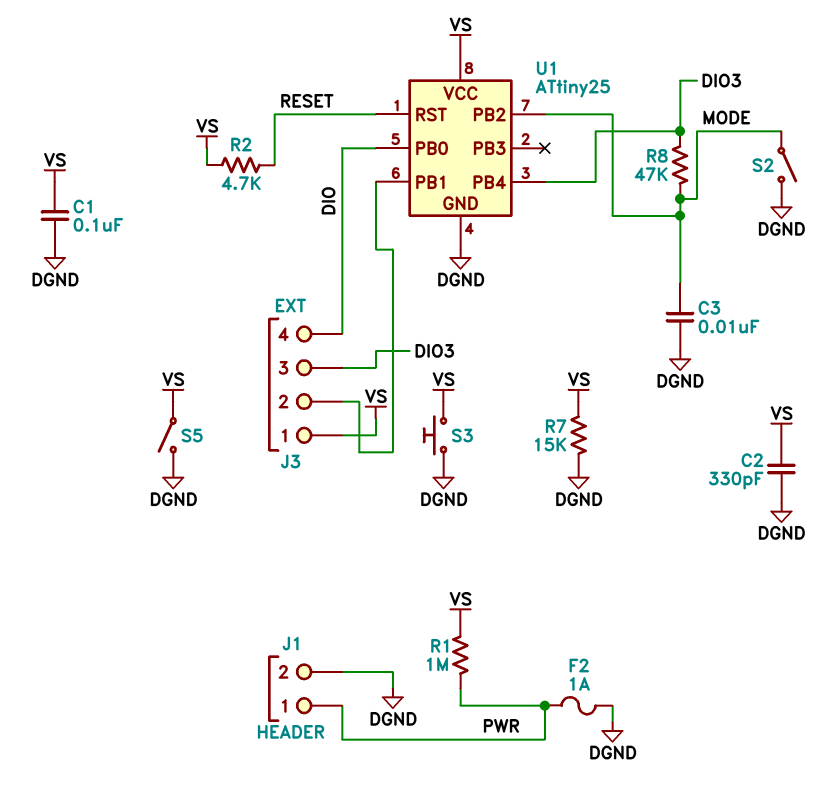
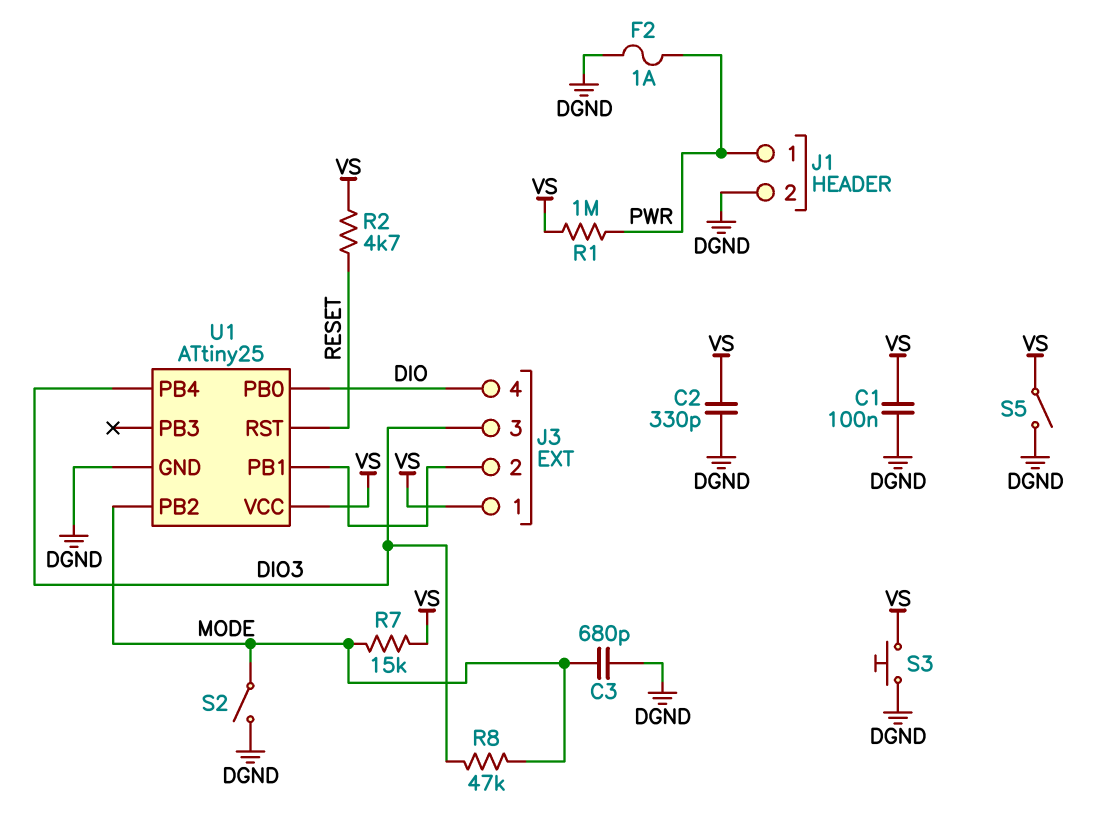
C3: 10nF (DGND, MODE) -> 680pF (DGND, MODE)
R7: 15k (DGND, VS) -> 15k (MODE, VS)

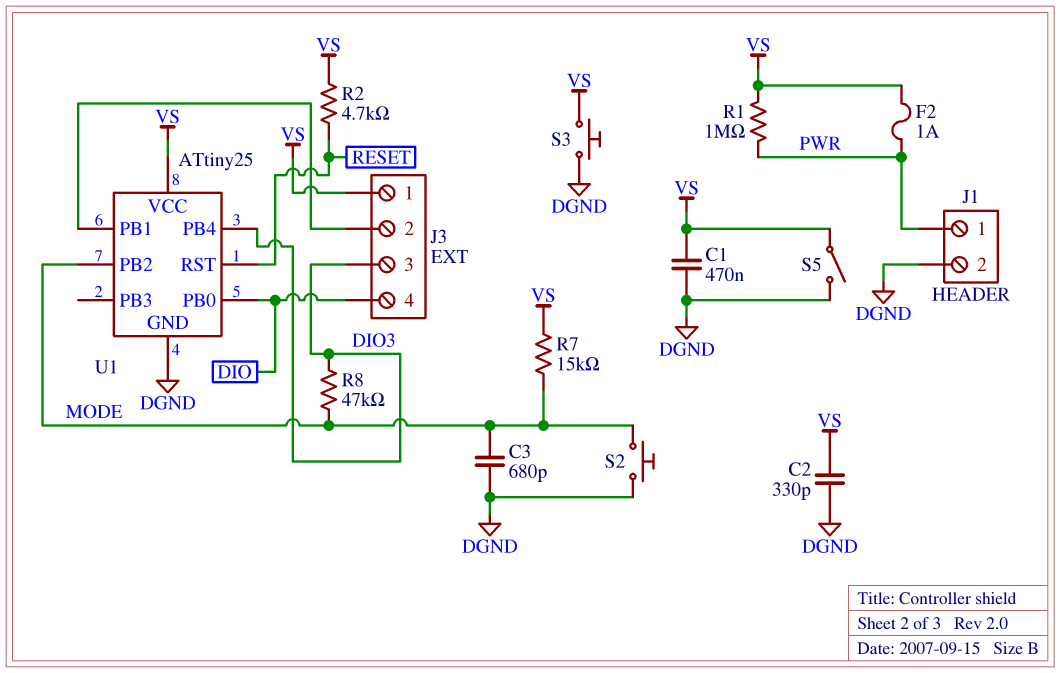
C1: 100nF (DGND, VS) -> 470nF (DGND, VS)
F2: 1A (DGND, PWR) -> 1A (PWR, VS)
S2: switch (DGND, MODE) -> button (DGND, MODE)

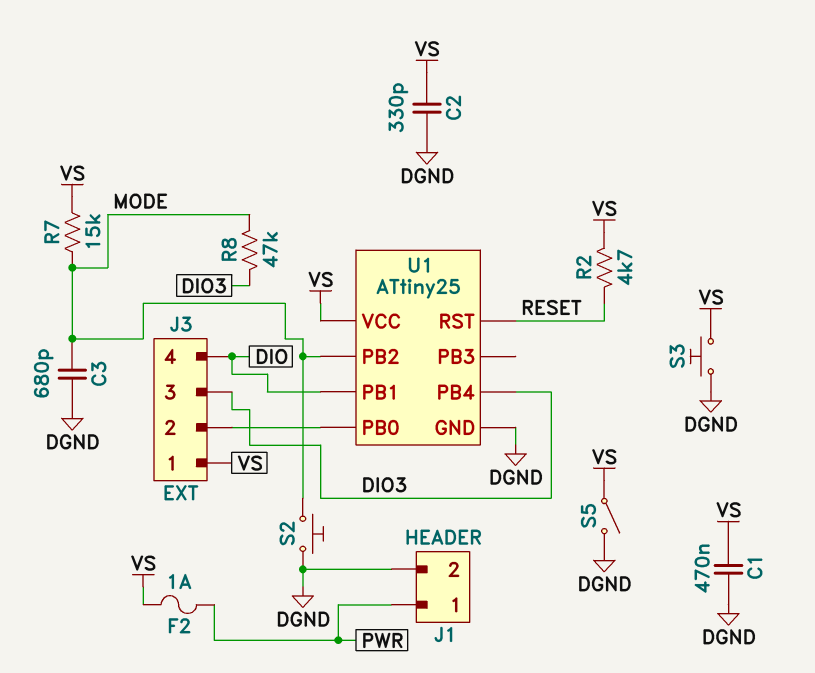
R1: 1M (PWR, VS) -> none
U1 pin PB0: DIO -> J3/2
U1 pin PB1: J3/2 -> DIO

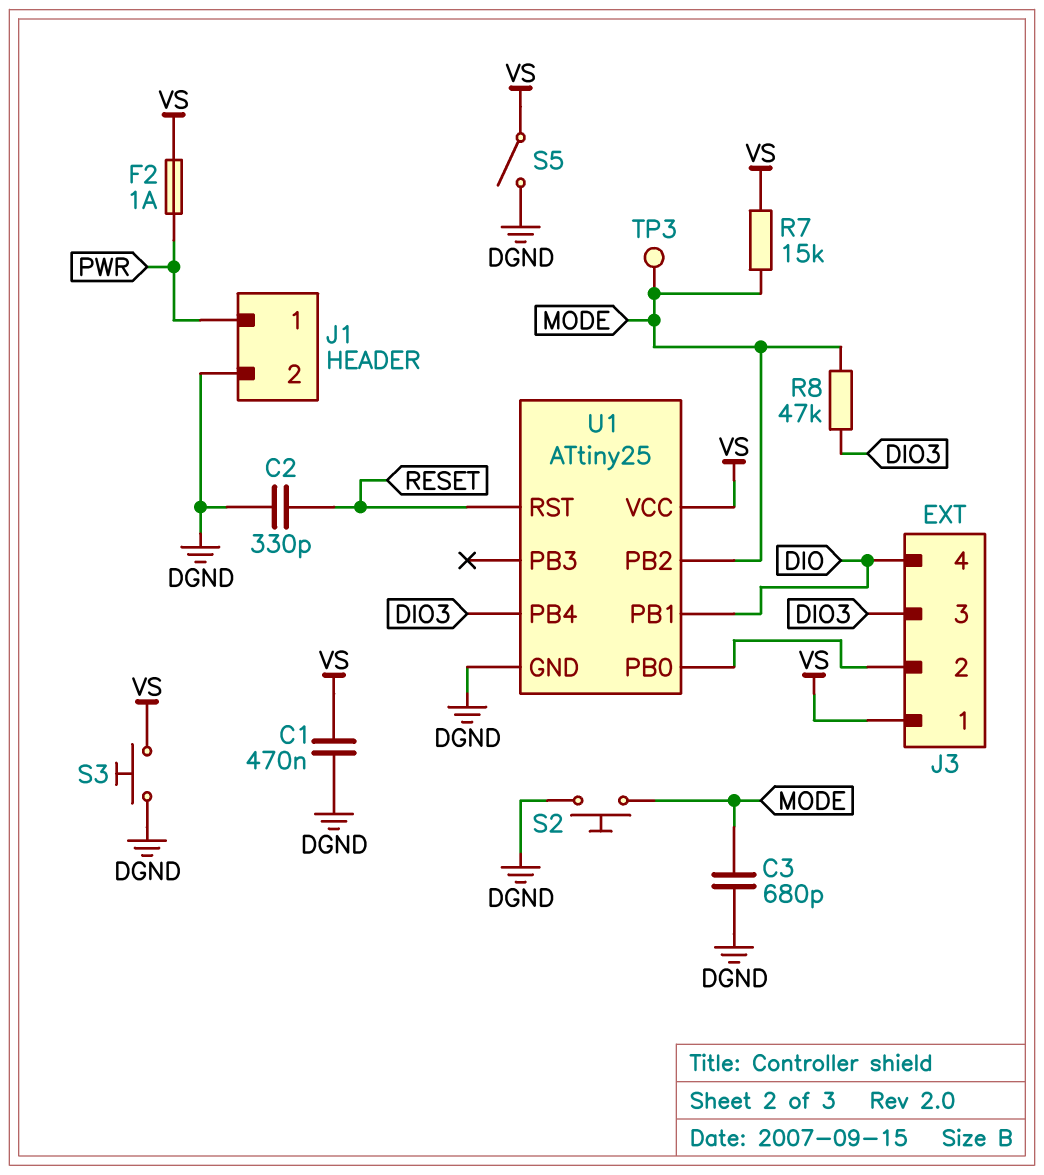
C2: 330pF (DGND, VS) -> 330pF (DGND, RESET)
R2: 4.7k (RESET, VS) -> none
TP3: none -> test point (MODE)

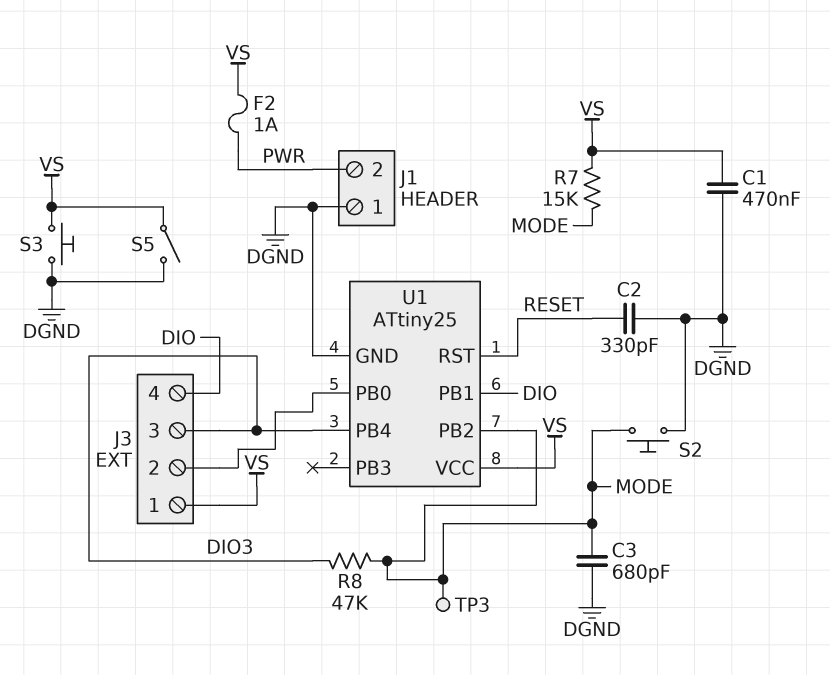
J1 pin 1: PWR -> DGND
J1 pin 2: DGND -> PWR

